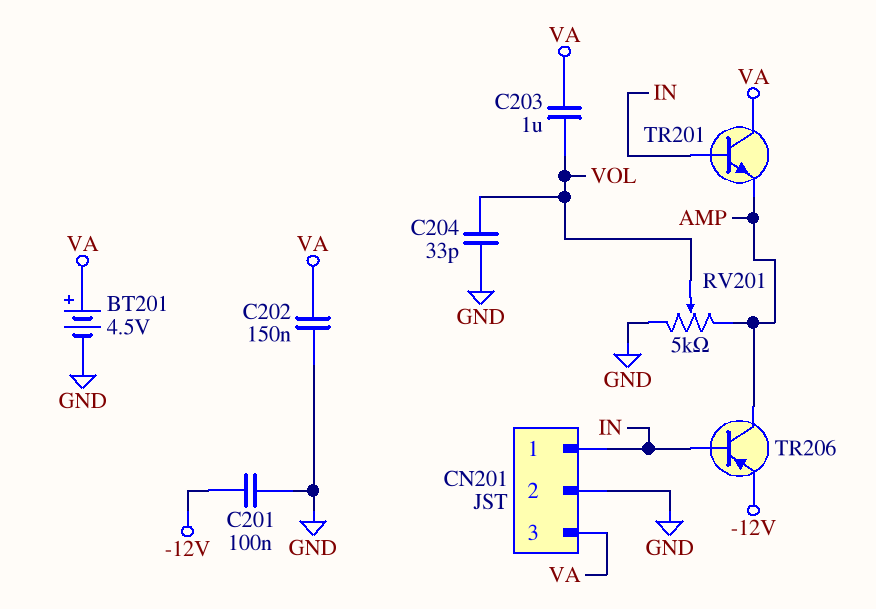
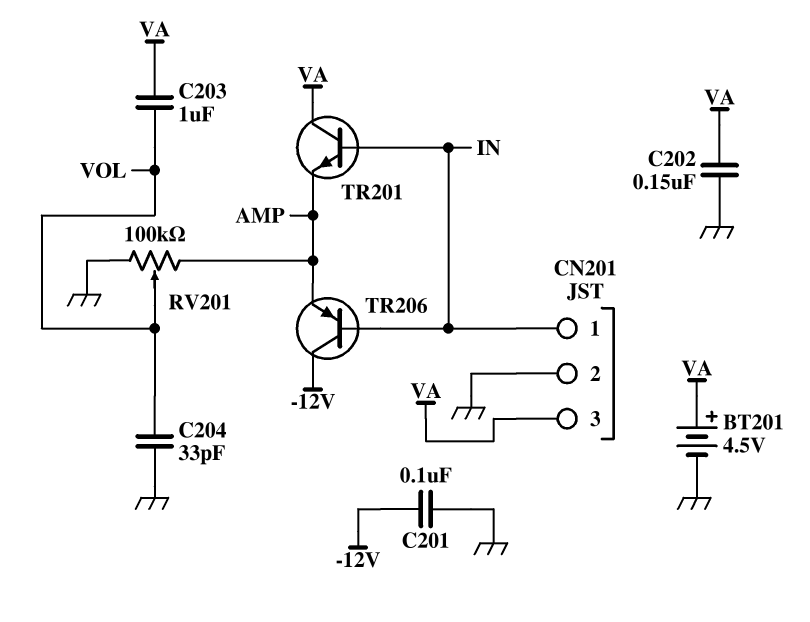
RV201: 5k (AMP, GND, wiper VOL) -> 100k (AMP, GND, wiper VOL)
TR206: PNP (B IN, C AMP, E -12V) -> PNP (B IN, C -12V, E AMP)

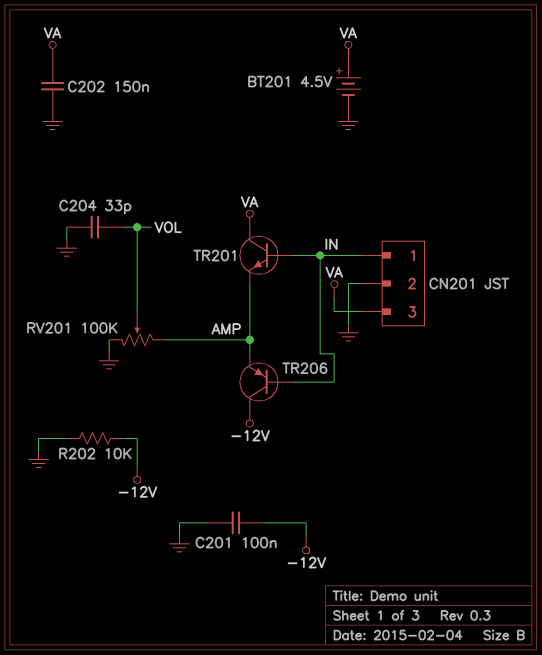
C203: 1uF (VA, VOL) -> none
R202: none -> 10k (-12V, GND)

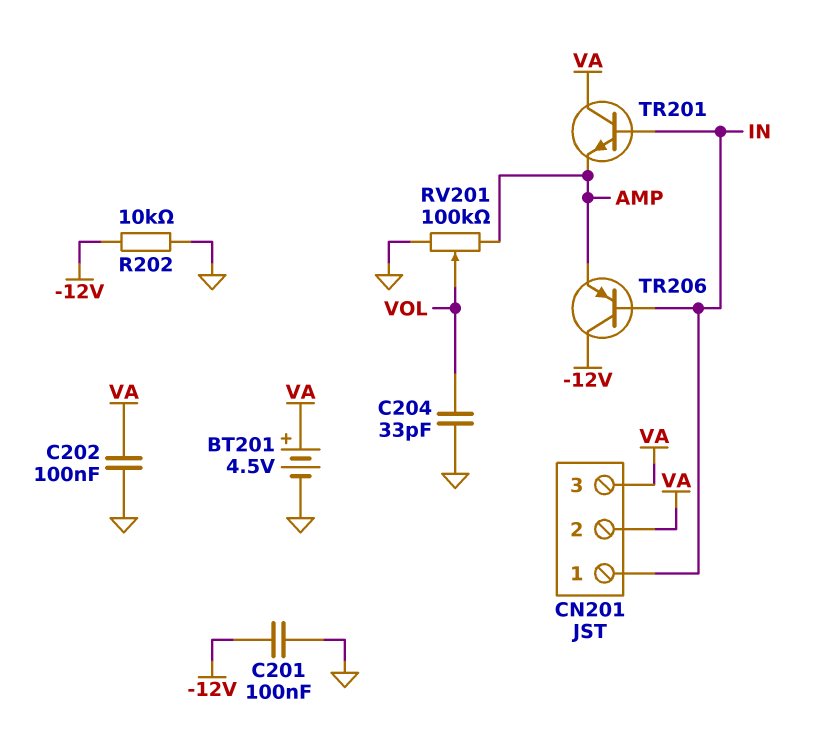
C202: 150nF (GND, VA) -> 100nF (GND, VA)
CN201 pin 2: GND -> VA

